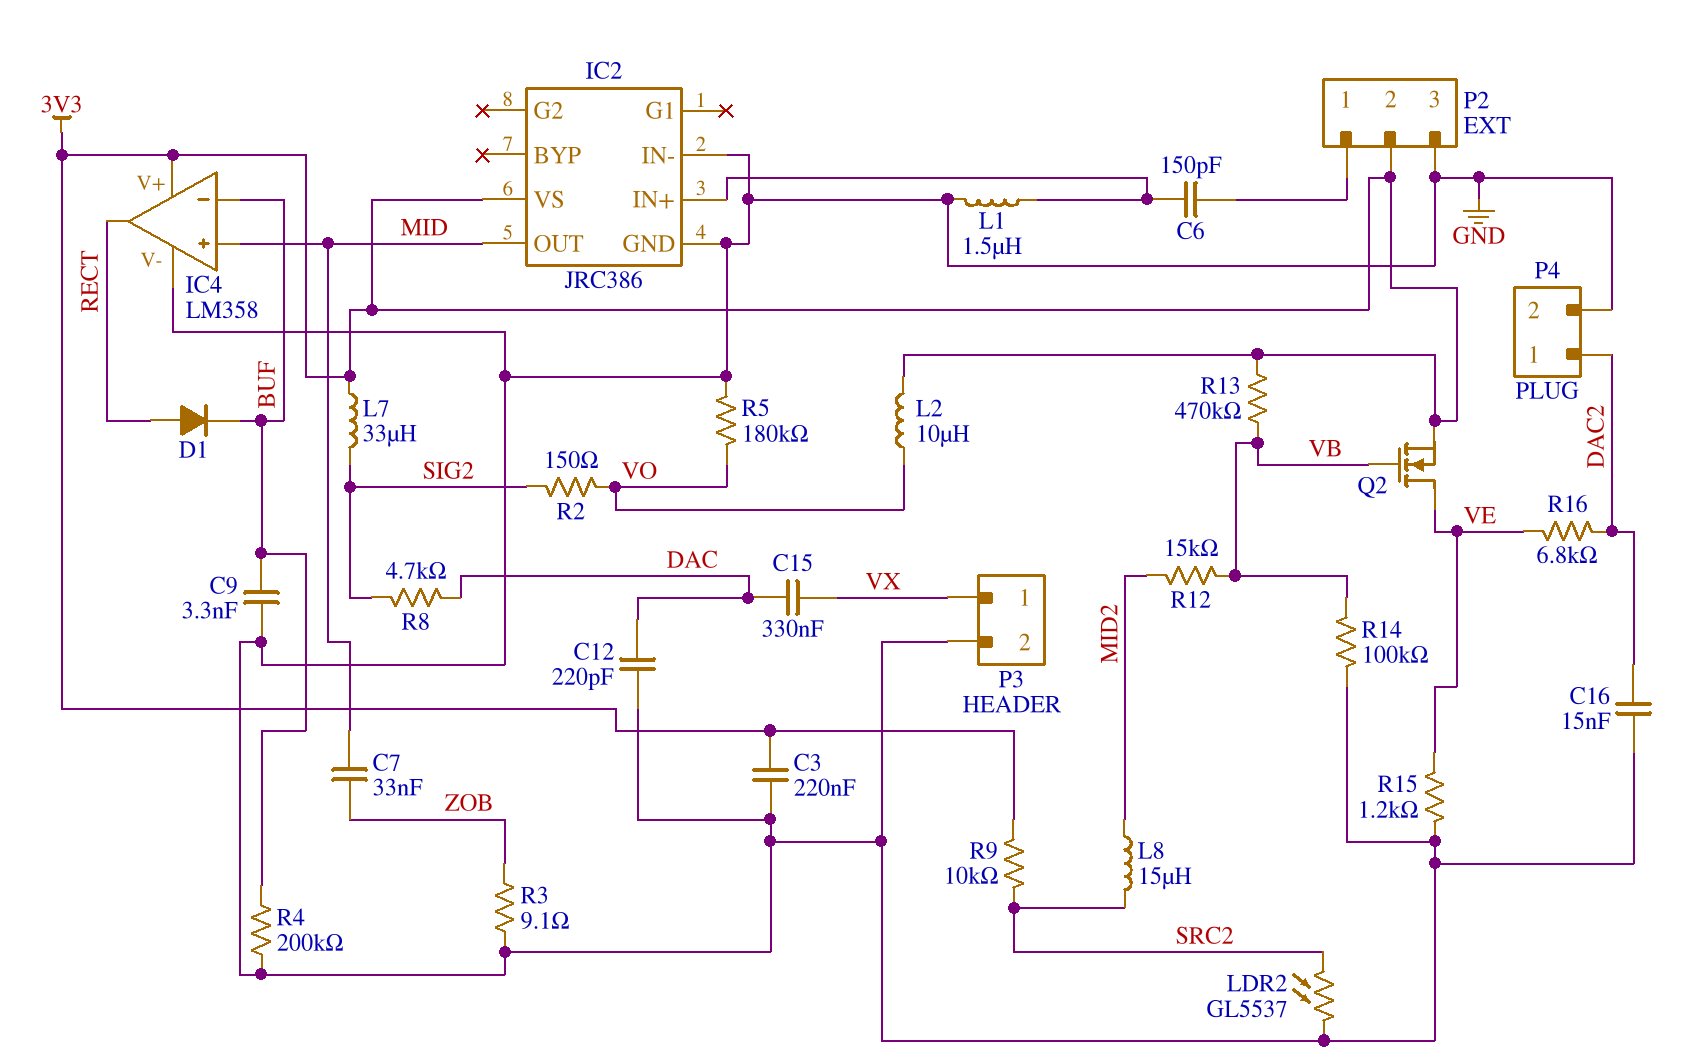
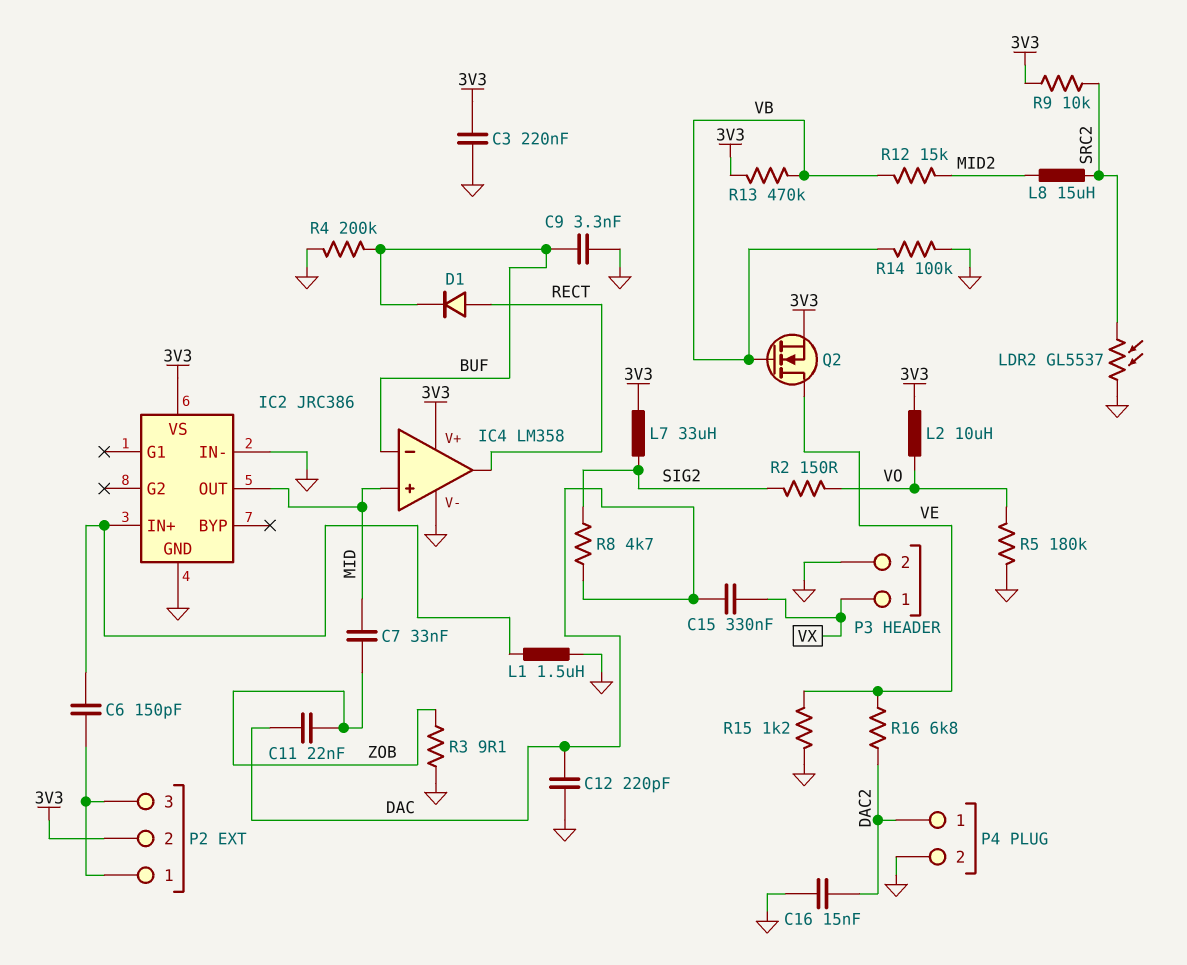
C11: none -> 22nF (DAC, ZOB)
P2 pin 3: GND -> P2/1

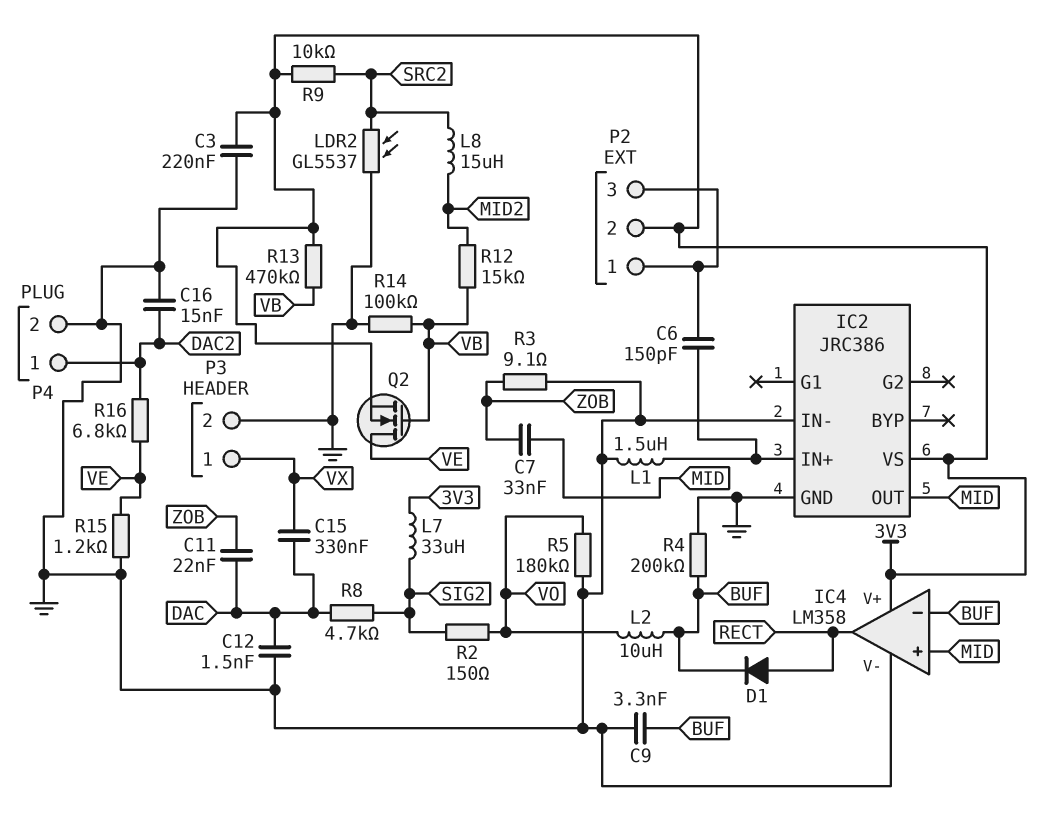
C12: 220pF (DAC, GND) -> 1.5nF (DAC, GND)
L2: 10uH (3V3, VO) -> 10uH (BUF, VO)

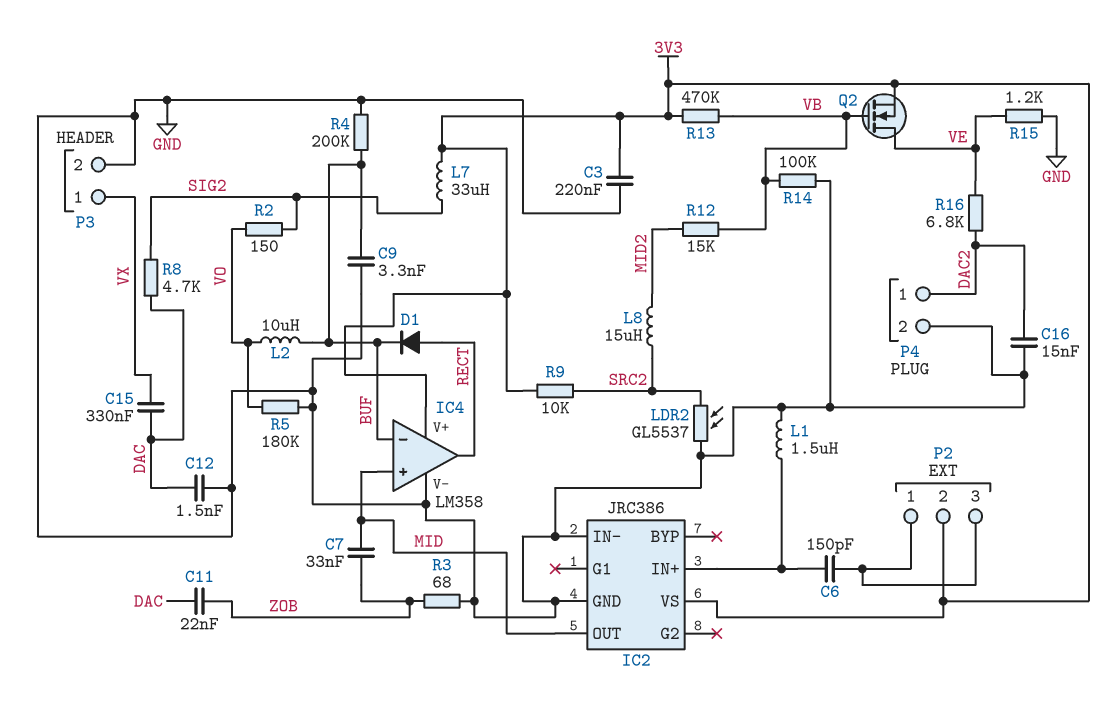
R3: 9.1 (GND, ZOB) -> 68 (GND, ZOB)

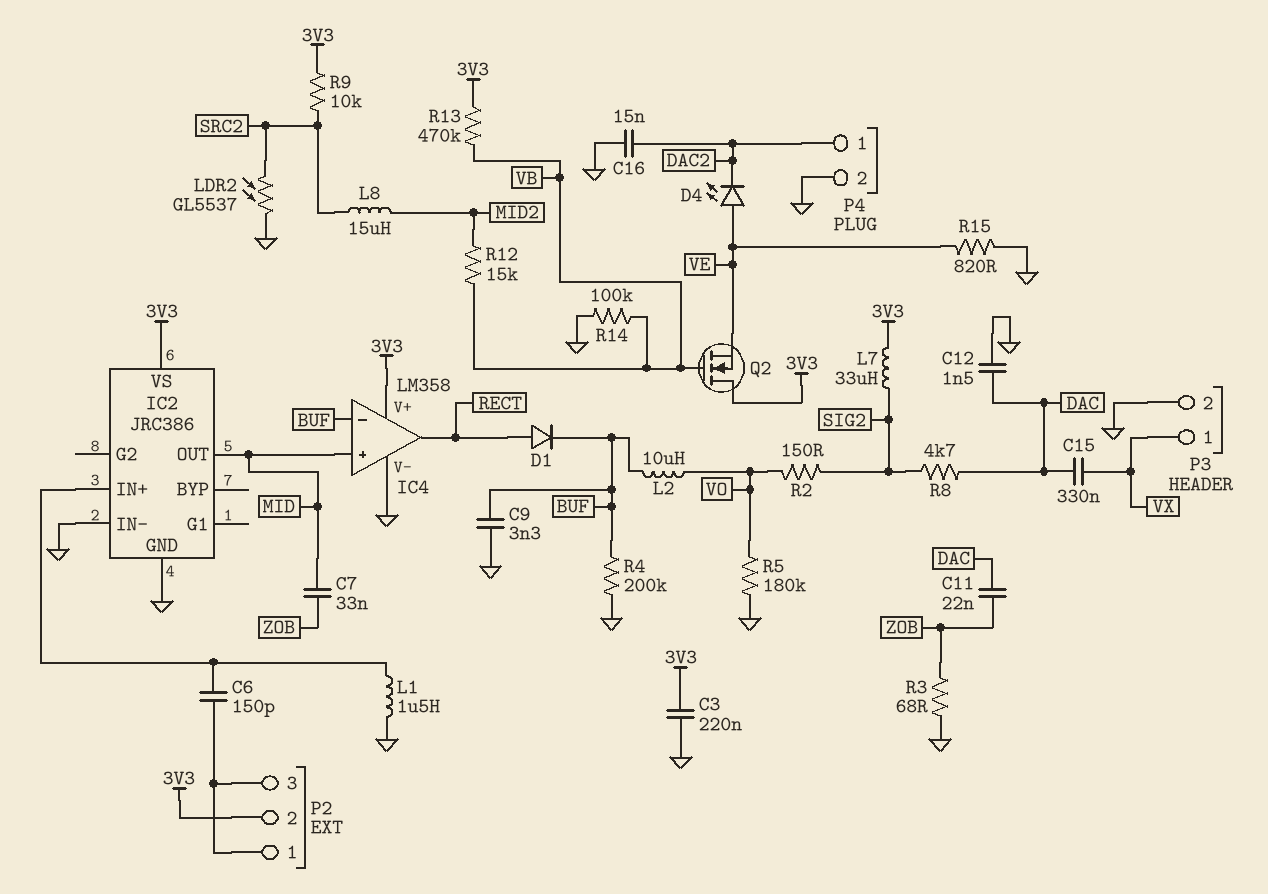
D4: none -> LED (A VE, K DAC2)
Q2: NMOS (G VB, D VE, S 3V3) -> NMOS (G VB, D 3V3, S VE)
R15: 1.2k (GND, VE) -> 820 (GND, VE)
R16: 6.8k (DAC2, VE) -> none

